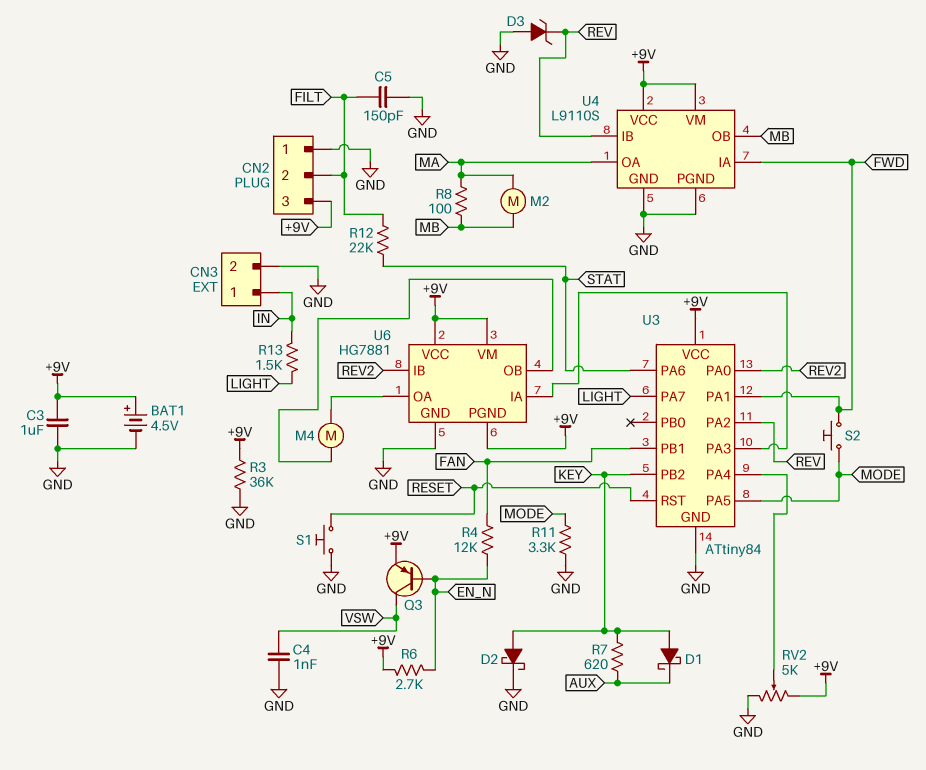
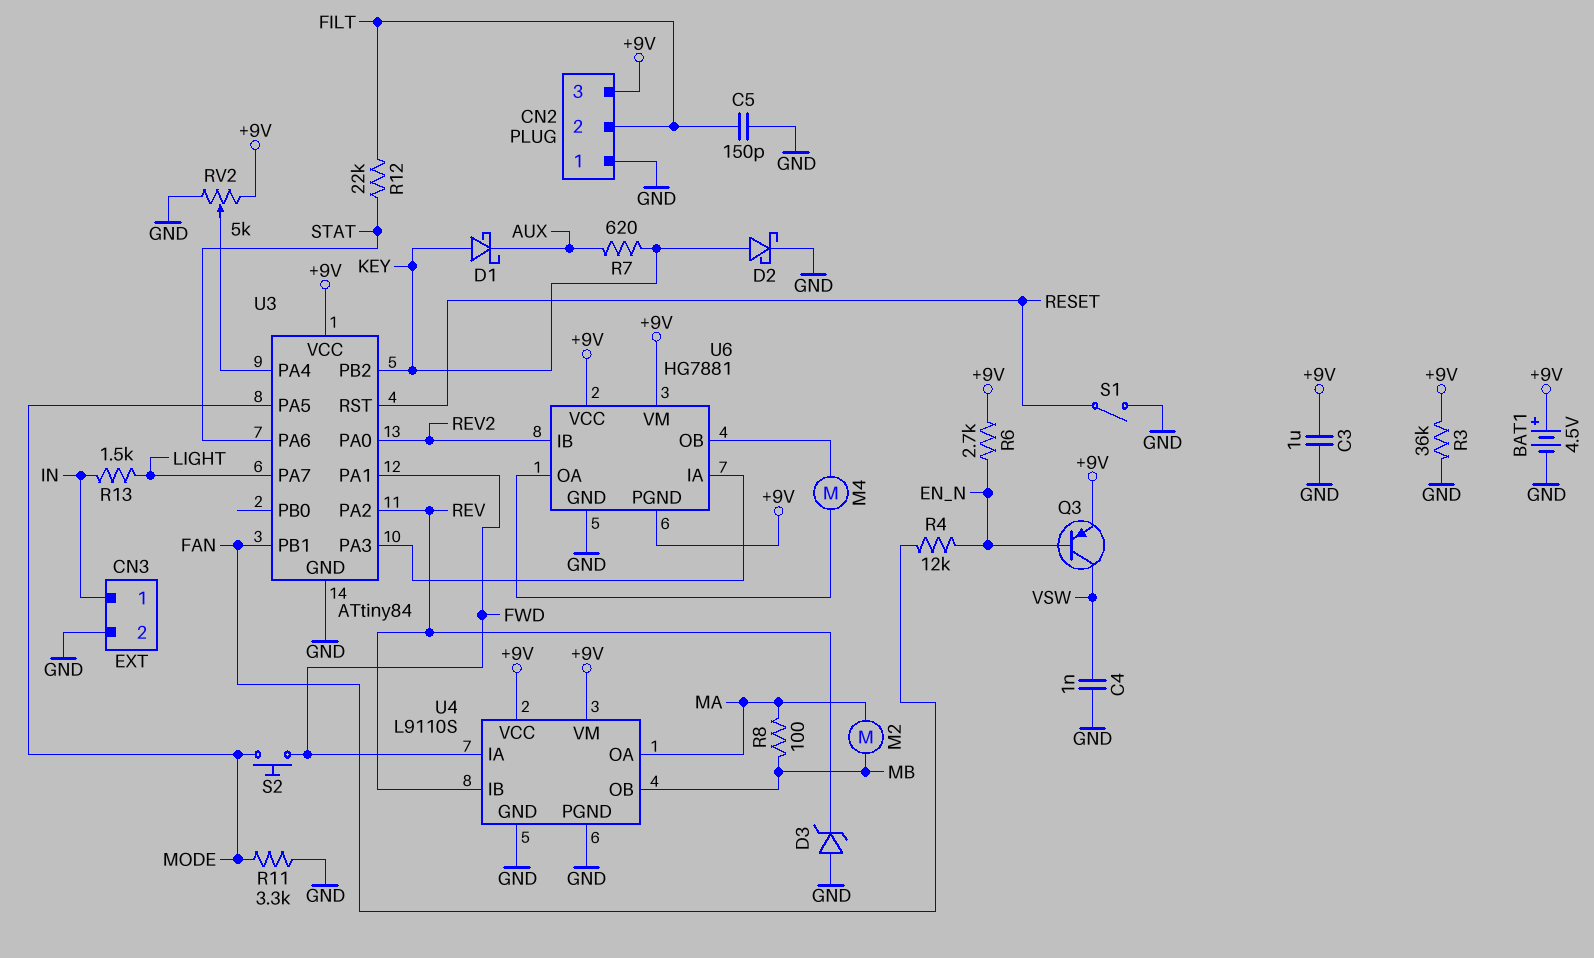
S1: button (GND, RESET) -> switch (GND, RESET)

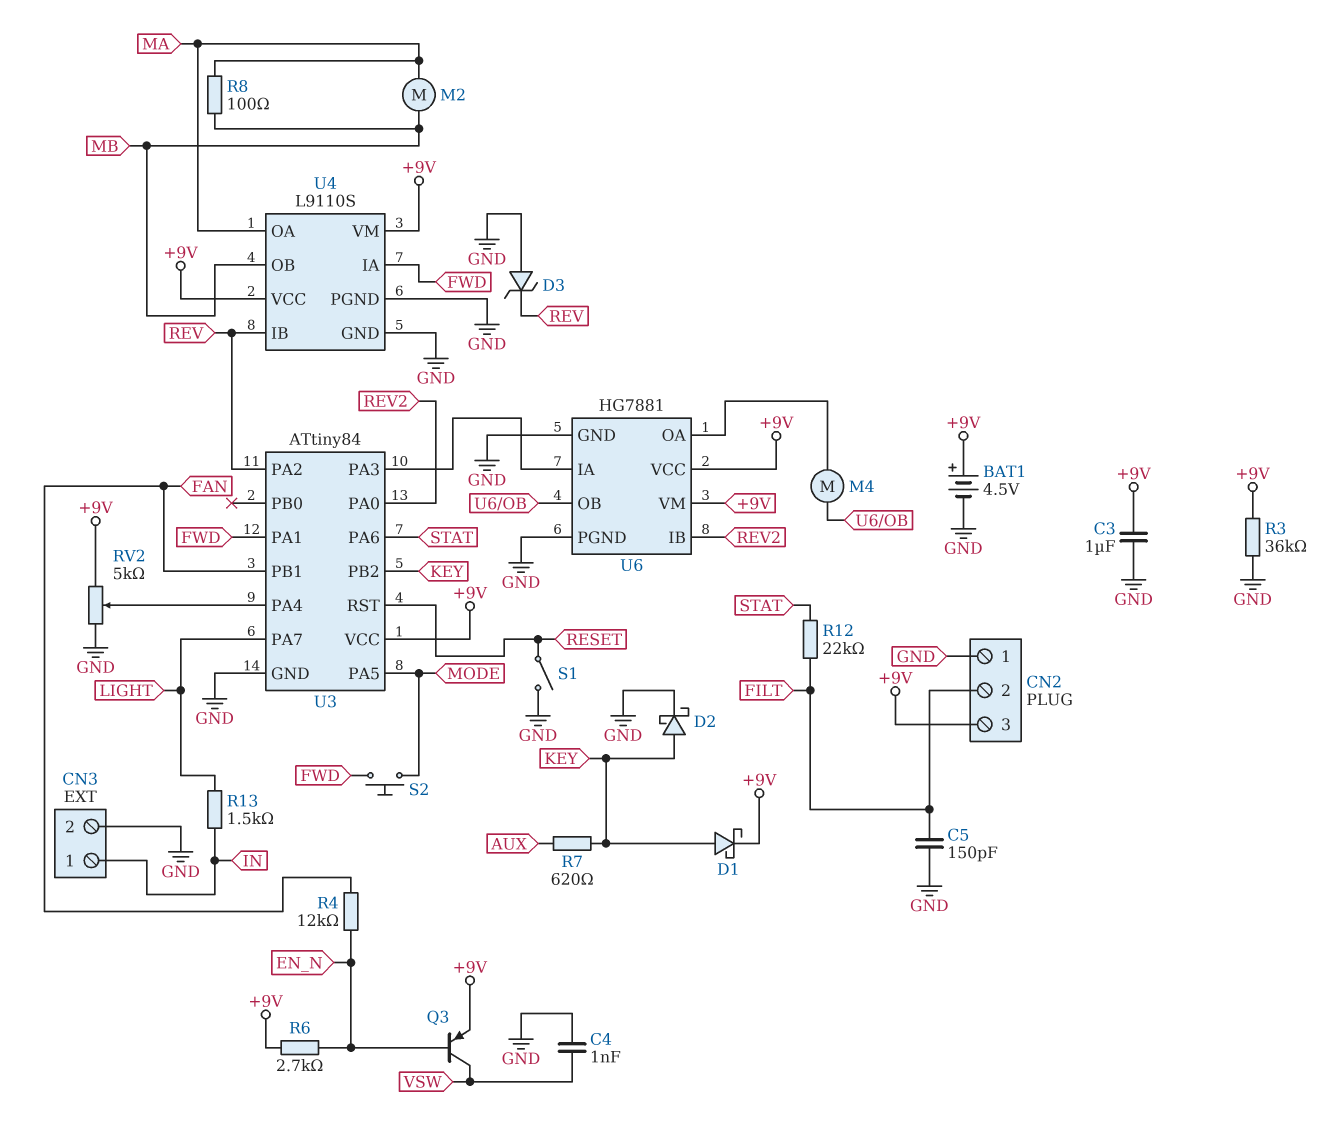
D1: schottky (A KEY, K AUX) -> schottky (A KEY, K +9V)
R11: 3.3k (GND, MODE) -> none
U6 pin PGND: +9V -> GND

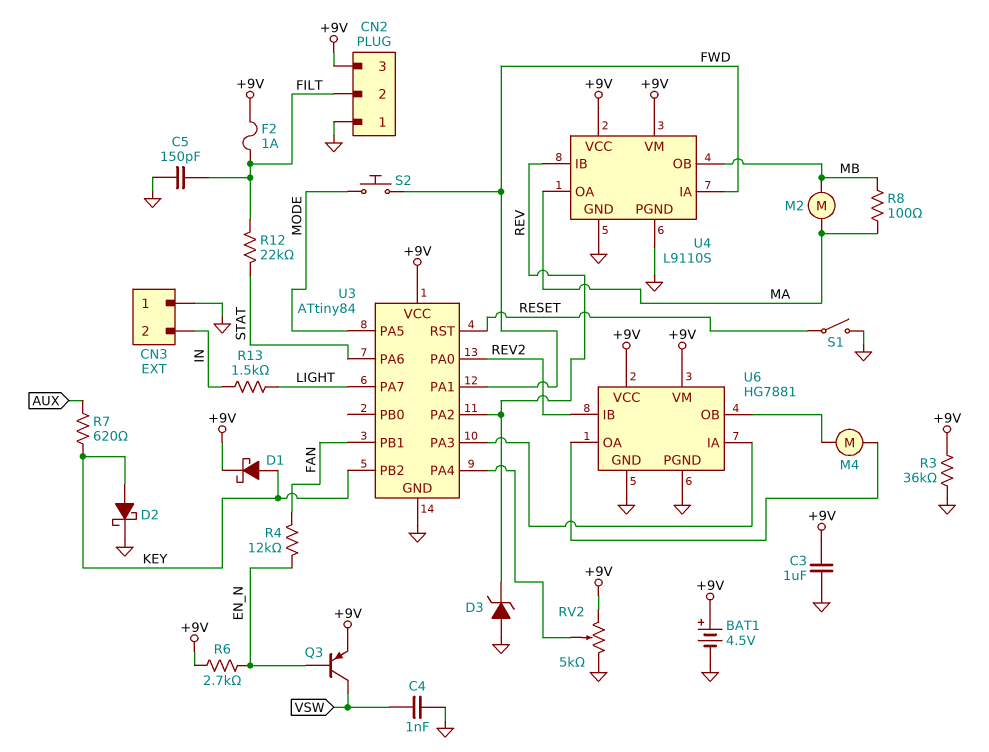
CN3 pin 1: IN -> GND
CN3 pin 2: GND -> IN
F2: none -> 1A (+9V, FILT)

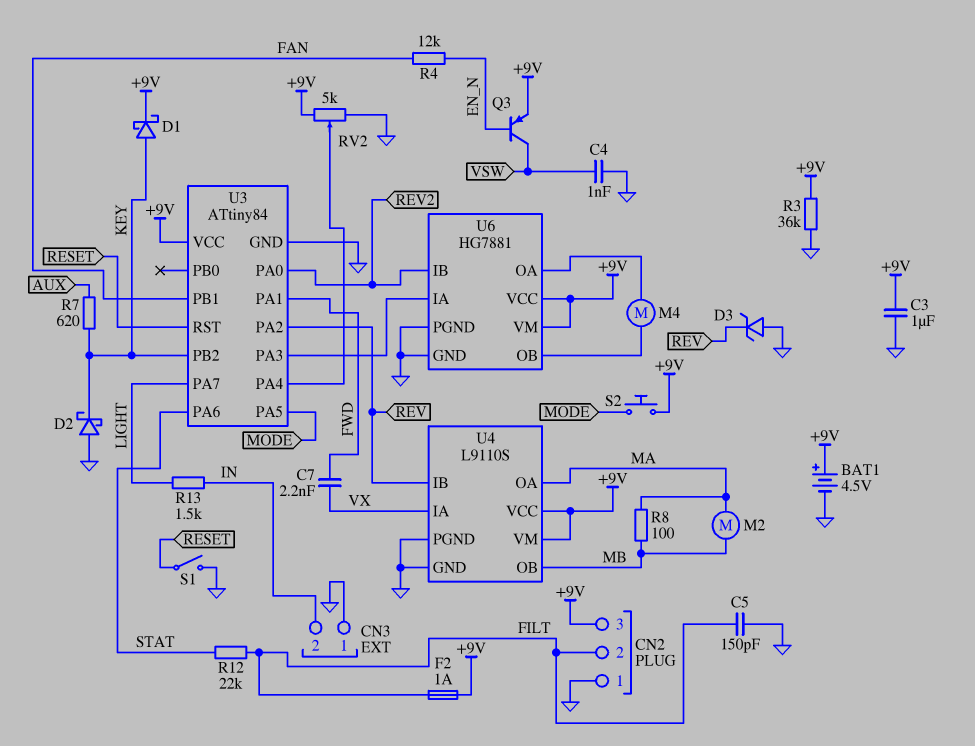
C7: none -> 2.2nF (FWD, VX)
D2: schottky (A KEY, K GND) -> schottky (A GND, K KEY)
R6: 2.7k (+9V, EN_N) -> none
S2: button (FWD, MODE) -> button (+9V, MODE)
U4 pin IA: FWD -> VX

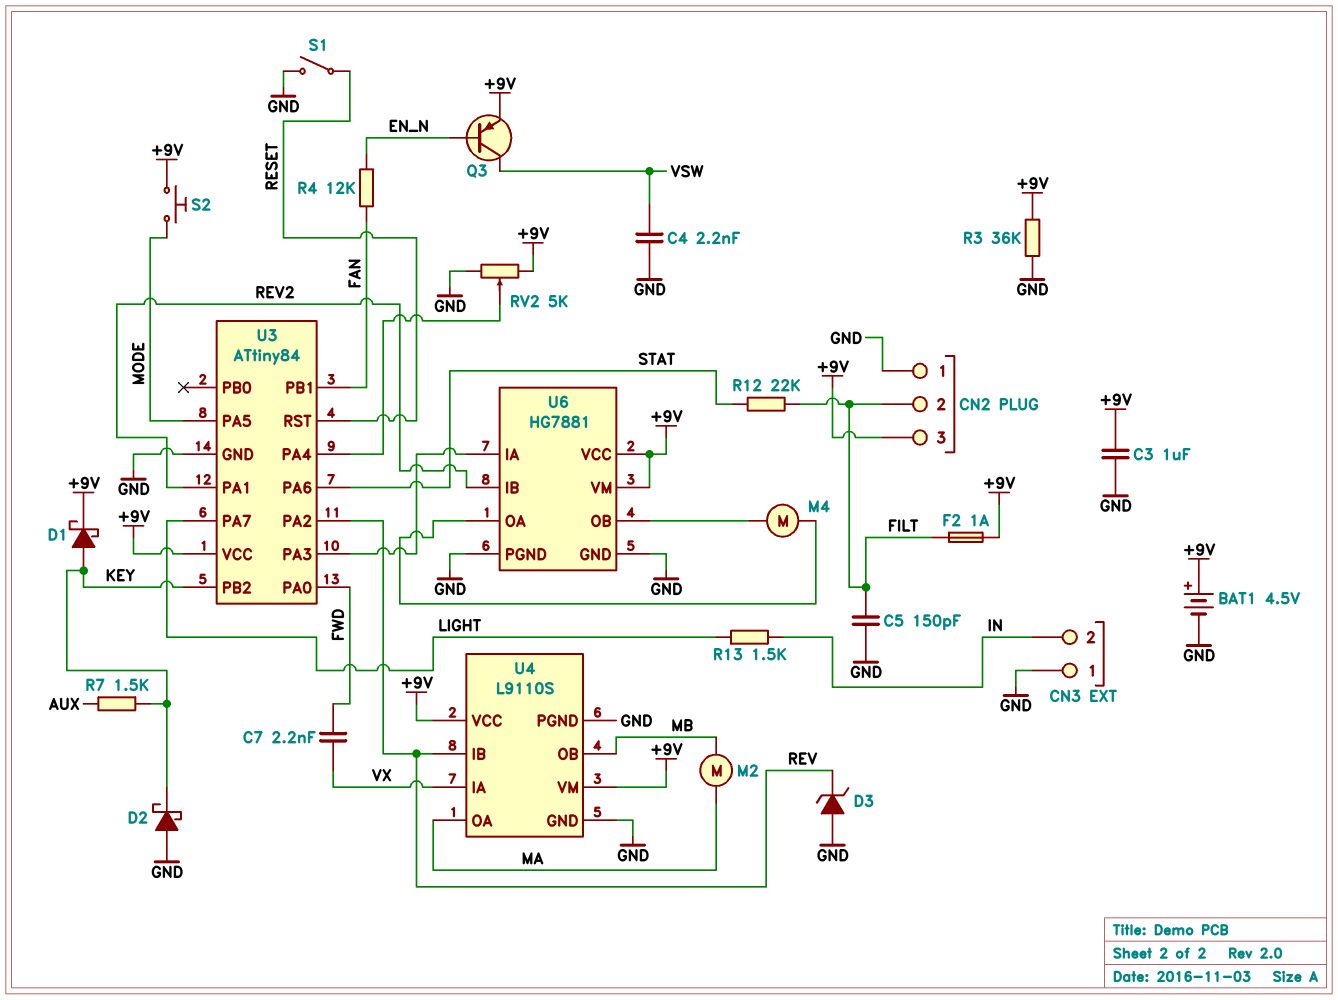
C4: 1nF (GND, VSW) -> 2.2nF (GND, VSW)
R7: 620 (AUX, KEY) -> 1.5k (AUX, KEY)
R8: 100 (MA, MB) -> none
U3 pin PA0: REV2 -> FWD
U3 pin PA1: FWD -> REV2

